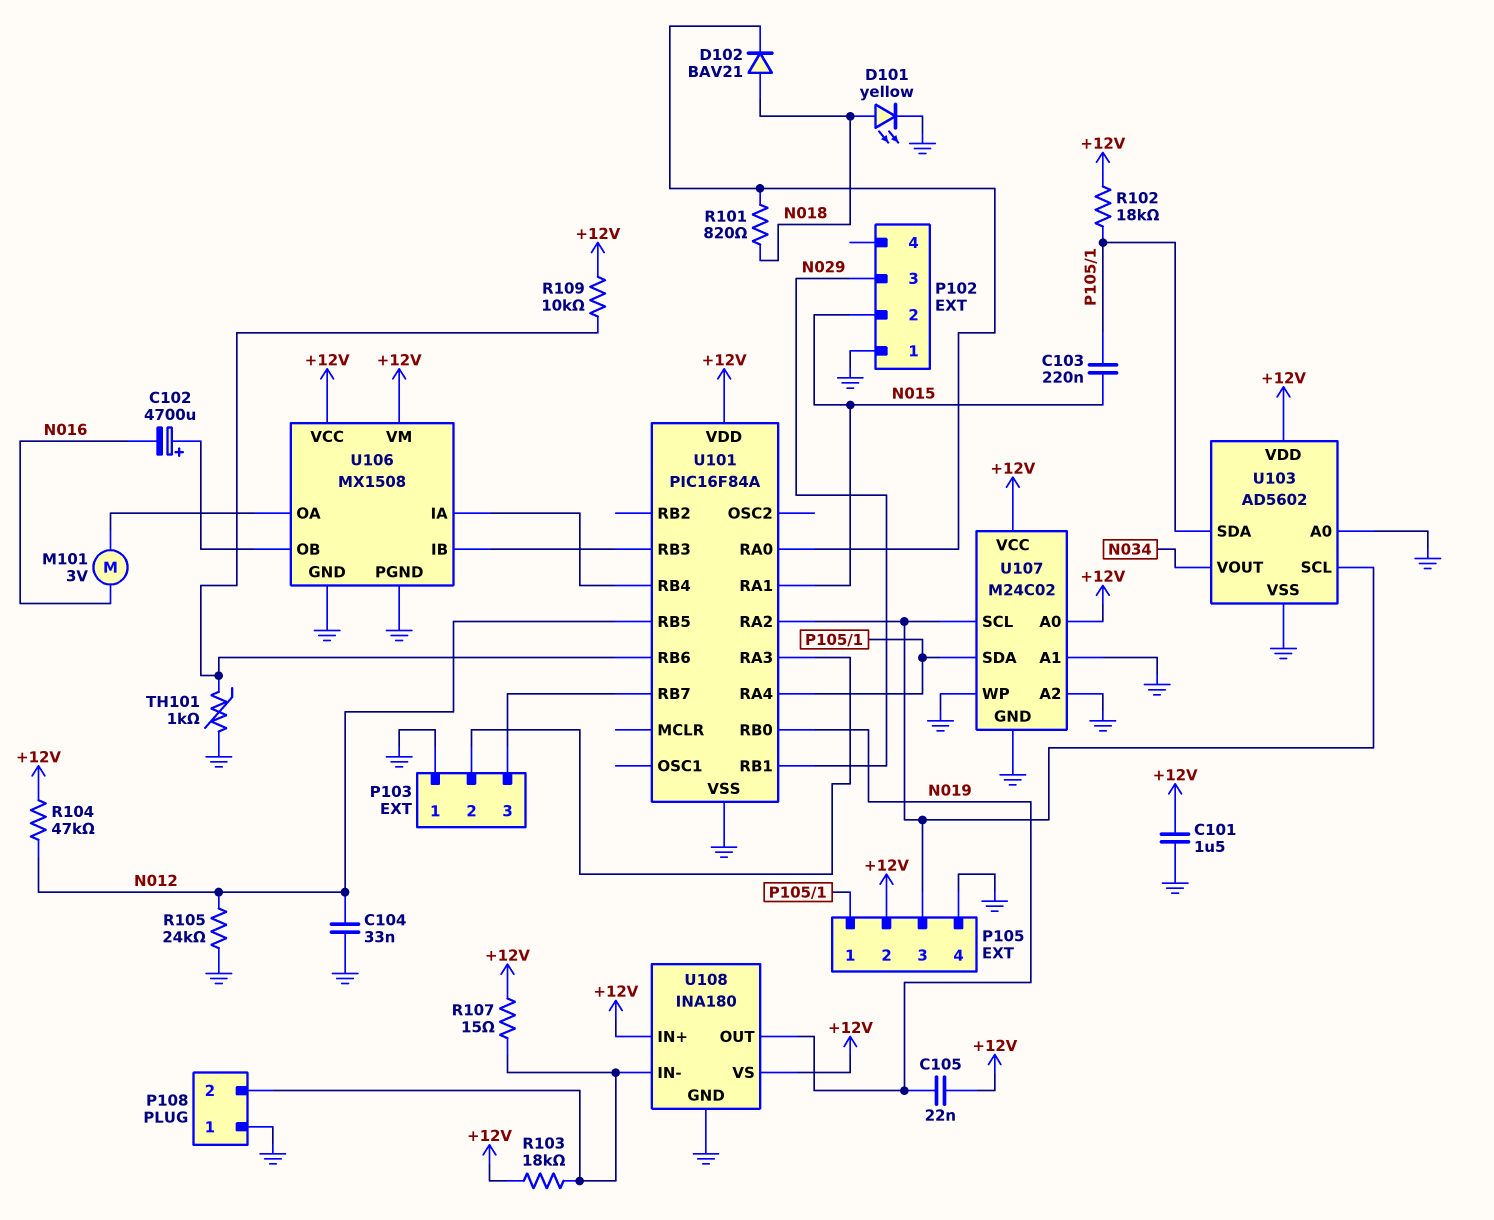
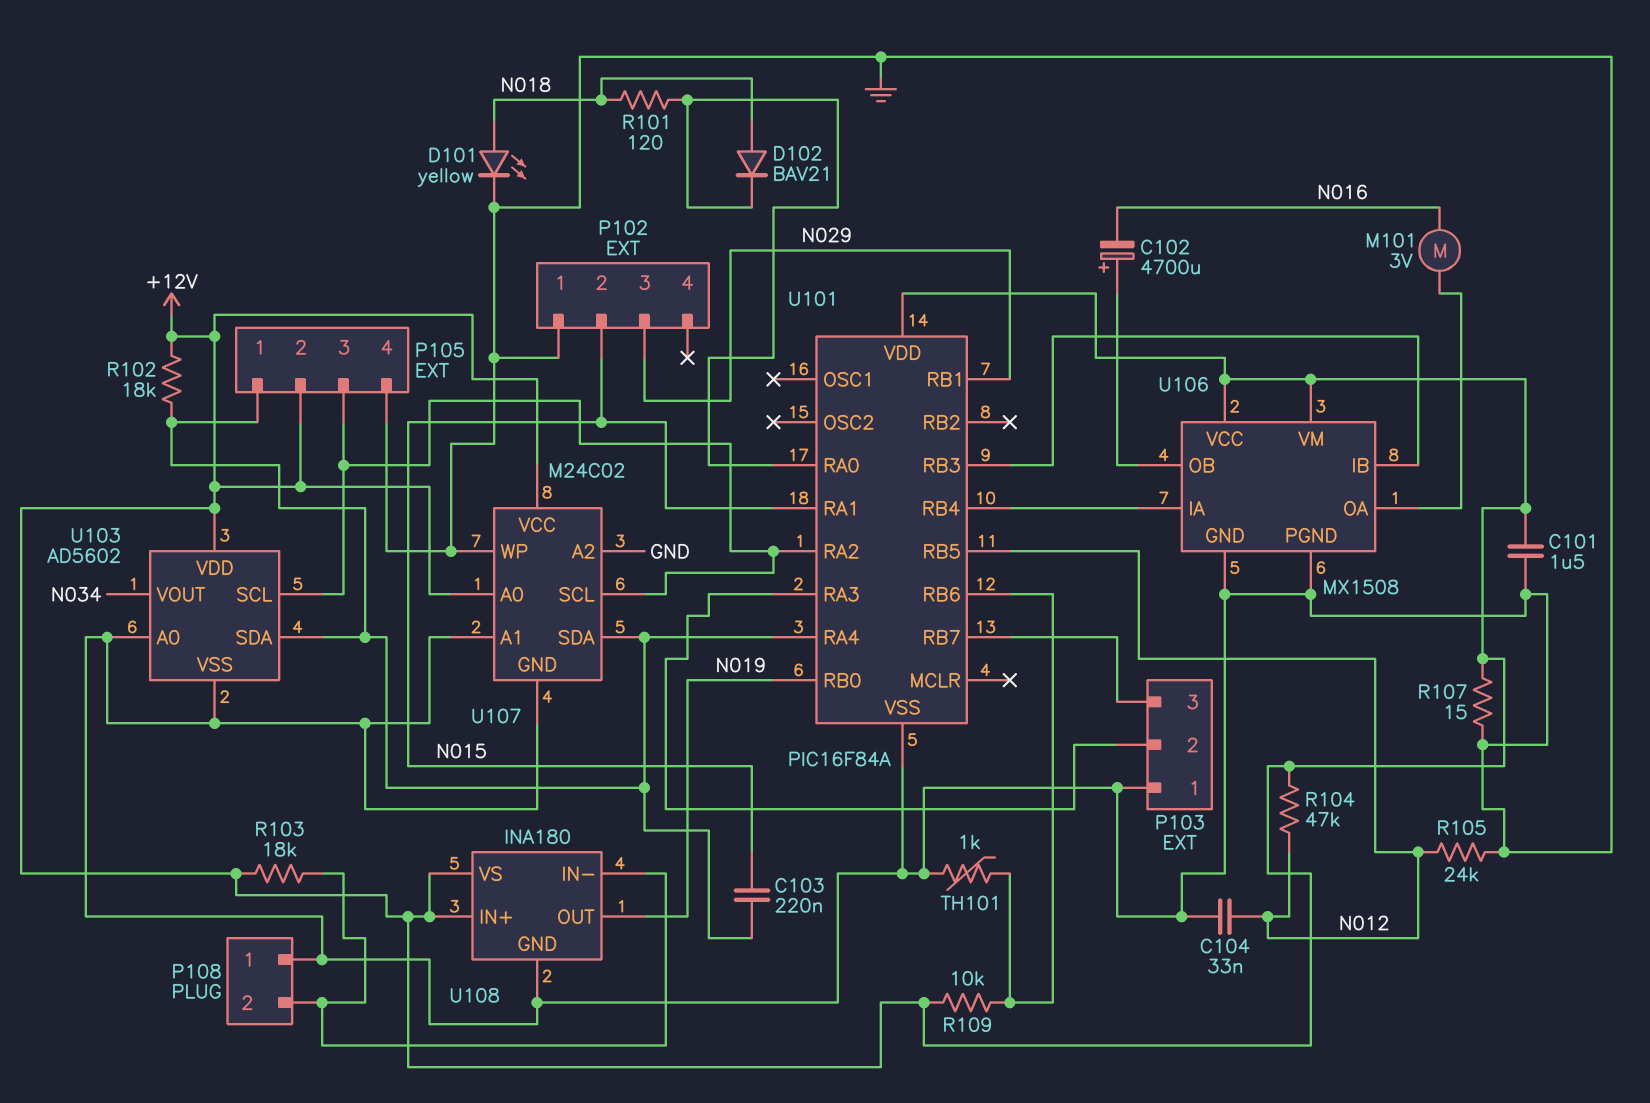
C105: 22nF (+12V, N019) -> none
R101: 820 (N018, U101/RA0) -> 120 (N018, U101/RA0)
R107: 15 (+12V, P108/2) -> 15 (+12V, GND)

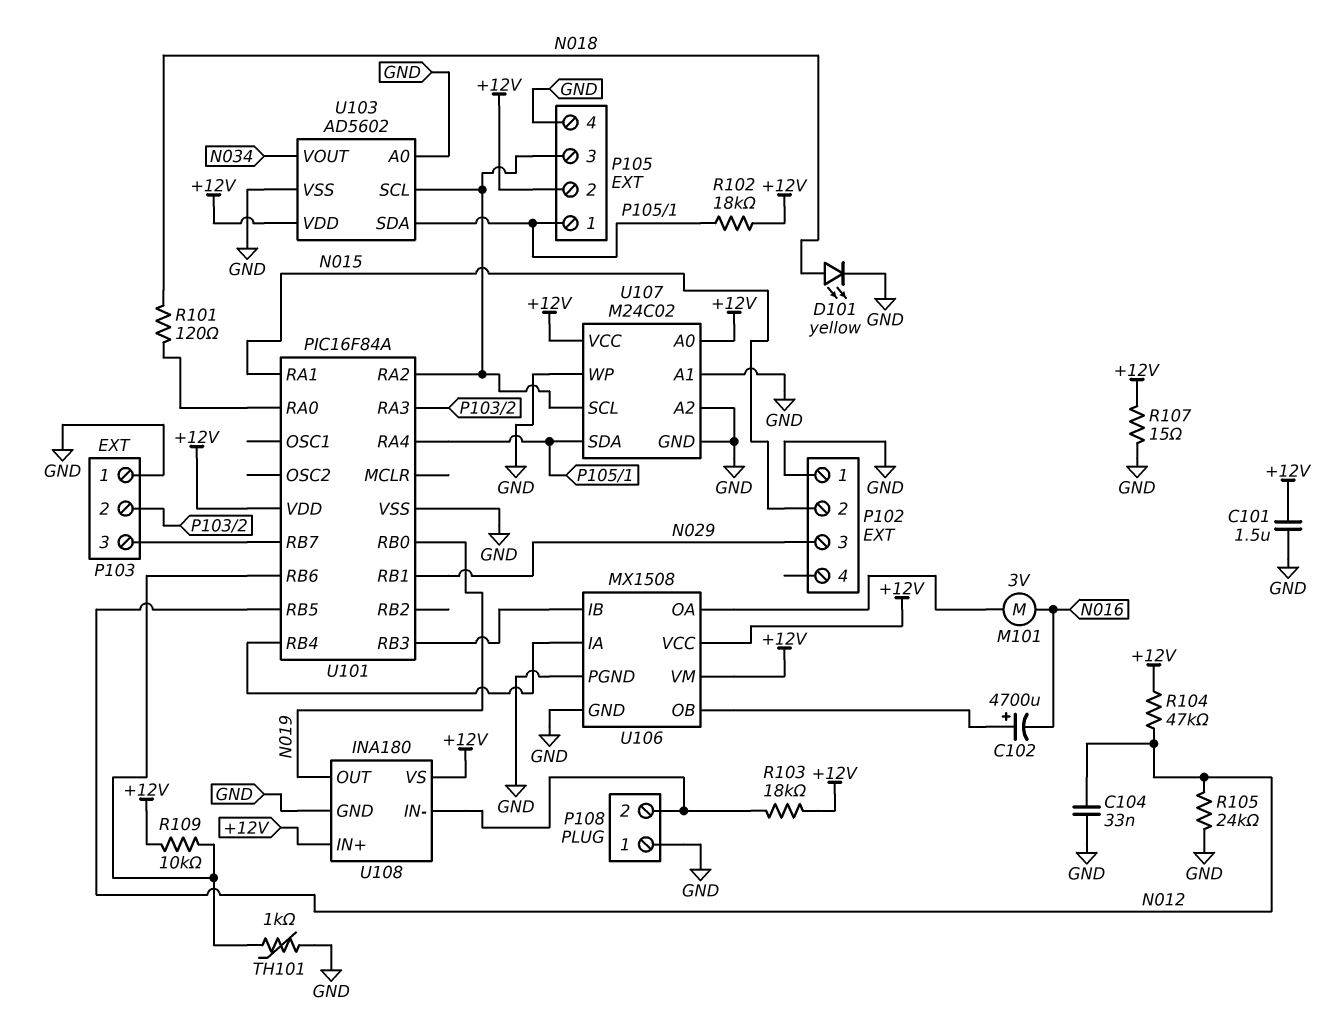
C103: 220nF (N015, P105/1) -> none
D102: diode BAV21 (A N018, K U101/RA0) -> none

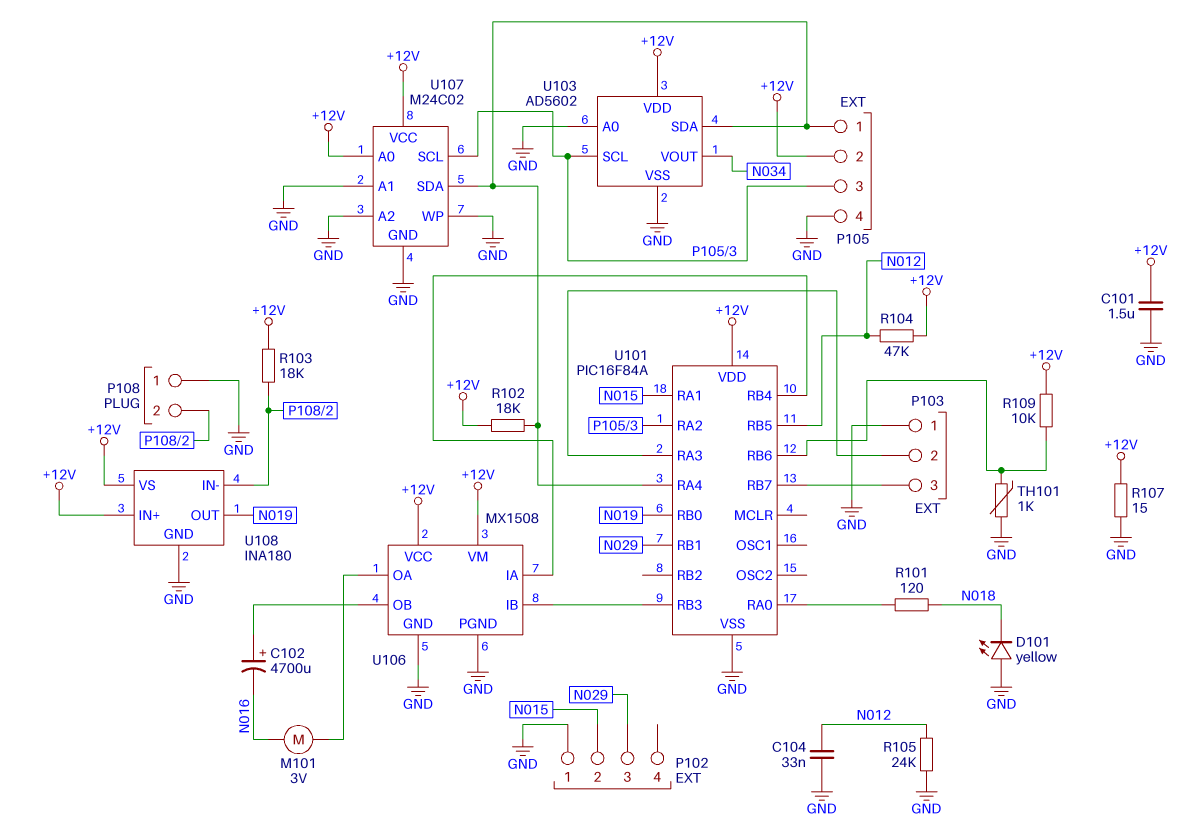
D101: LED yellow (A N018, K GND) -> LED yellow (A GND, K N018)

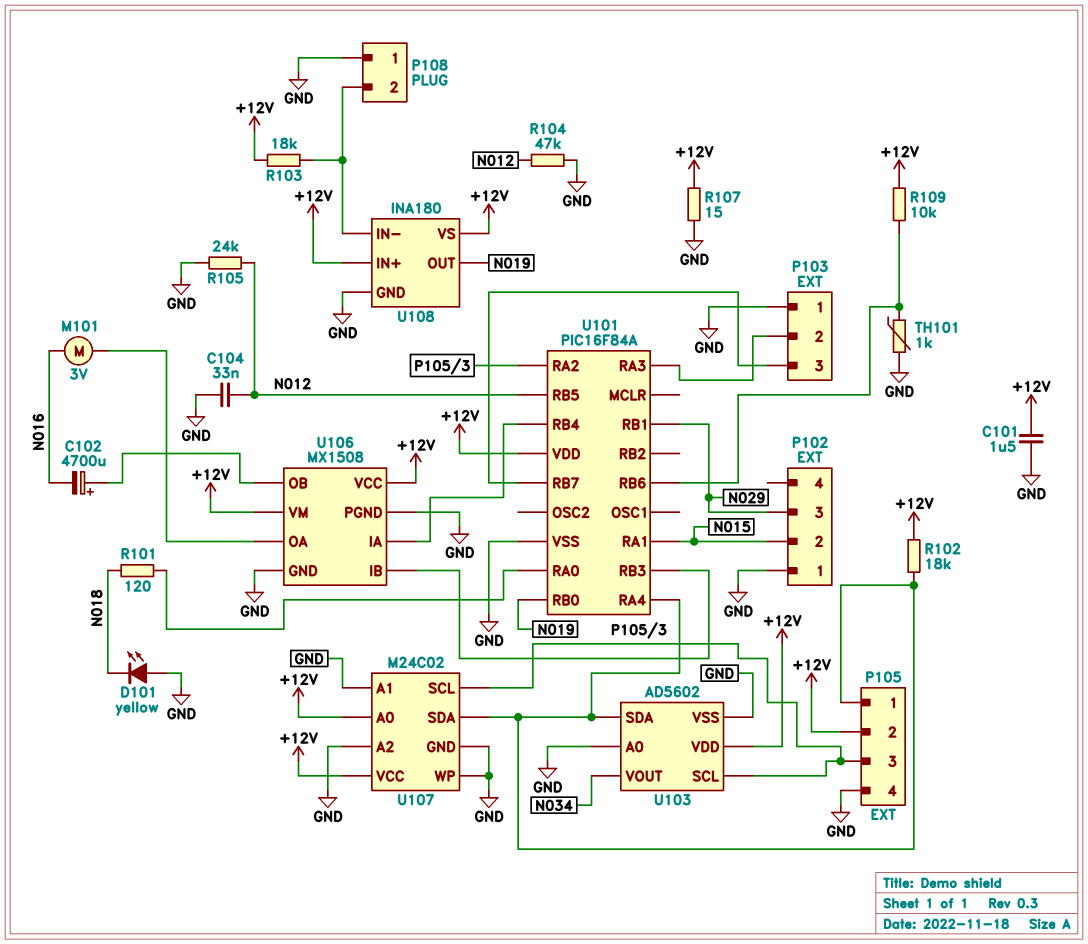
R104: 47k (+12V, N012) -> 47k (GND, N012)

